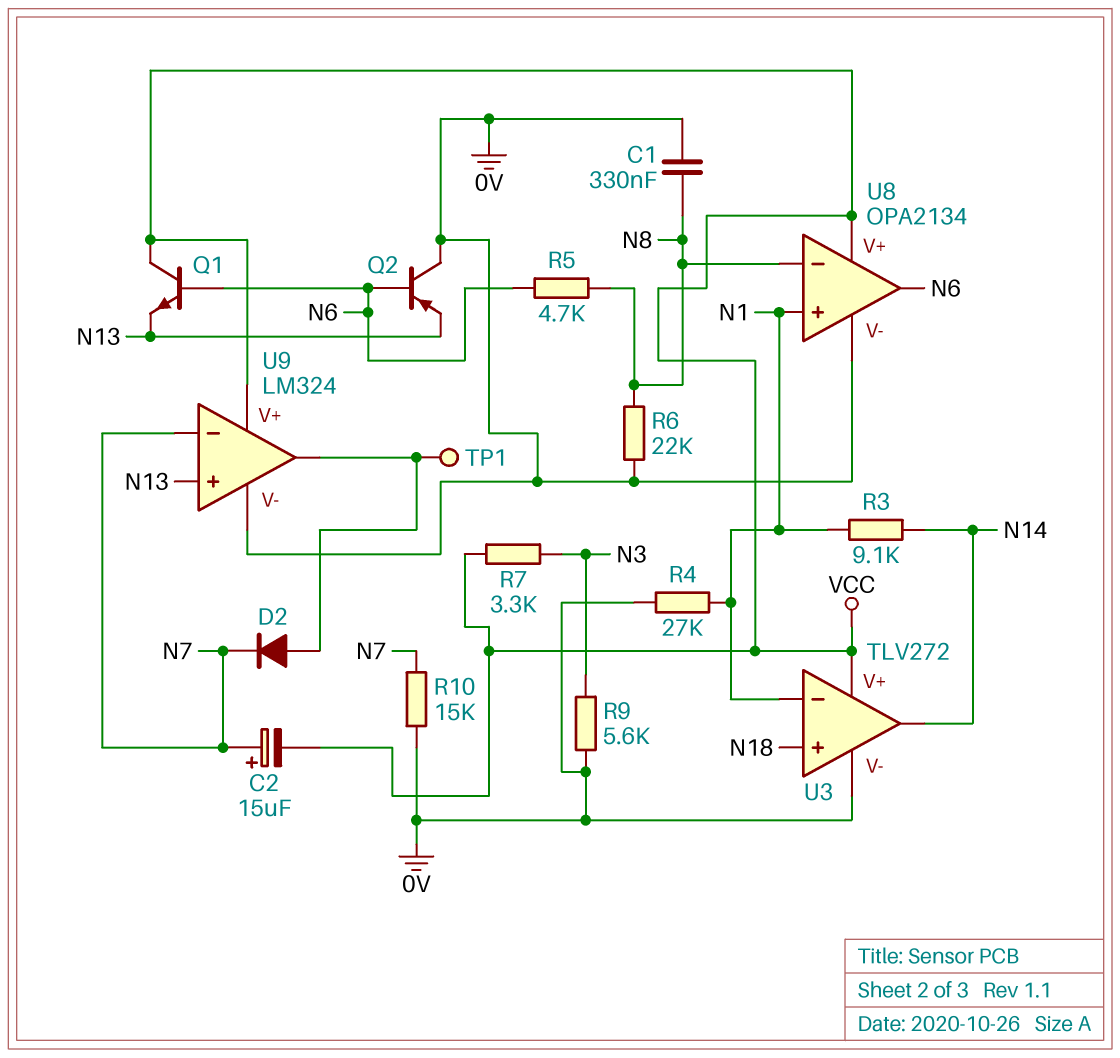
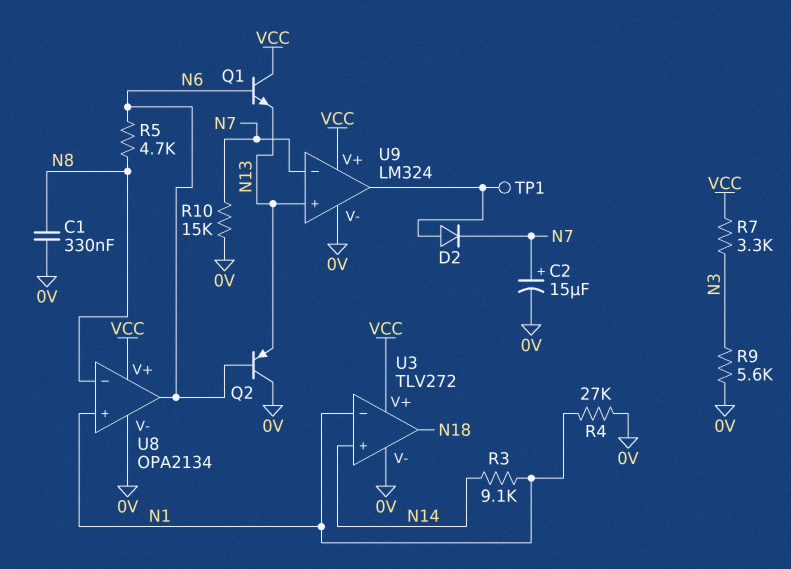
C2: 15uF (plus N7, minus VCC) -> 15uF (plus N7, minus 0V)
R6: 22k (0V, N8) -> none
U3 pin in+: N18 -> N14
U3 pin out: N14 -> N18

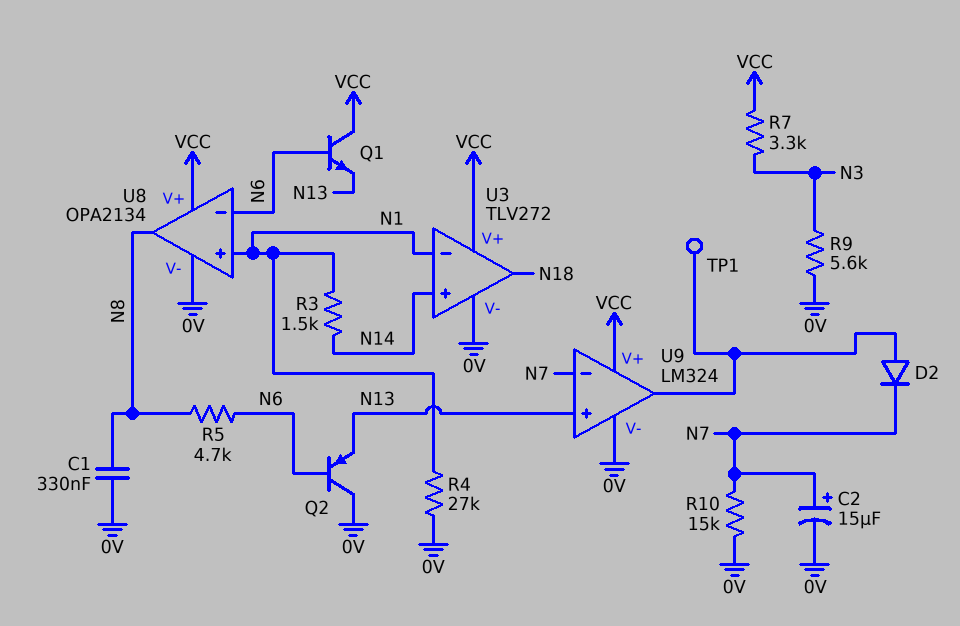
R3: 9.1k (N1, N14) -> 1.5k (N1, N14)
U8 pin in-: N8 -> N6
U8 pin out: N6 -> N8

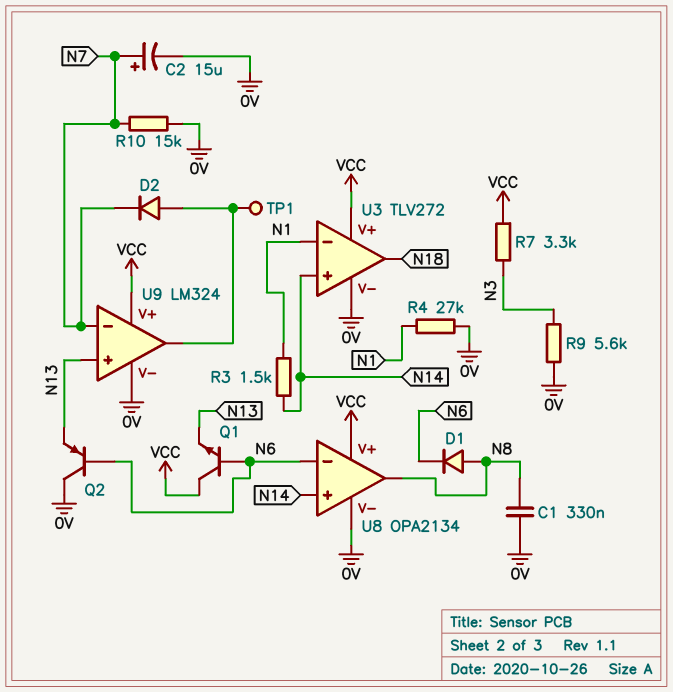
D1: none -> diode (A N8, K N6)
R5: 4.7k (N6, N8) -> none
U8 pin in+: N1 -> N14

